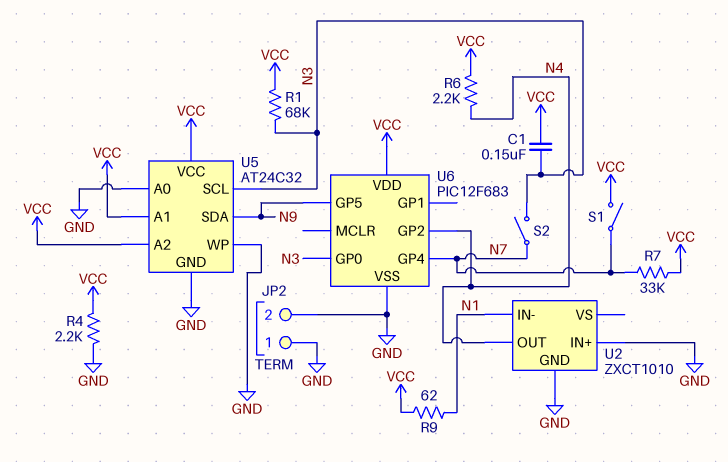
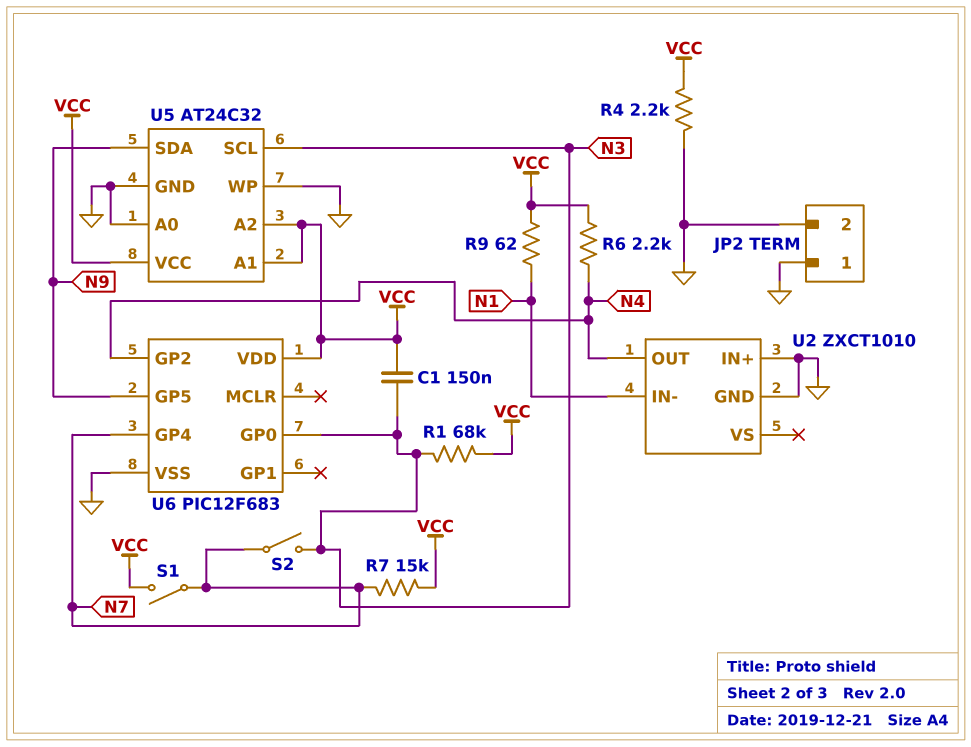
R7: 33k (N7, VCC) -> 15k (N7, VCC)

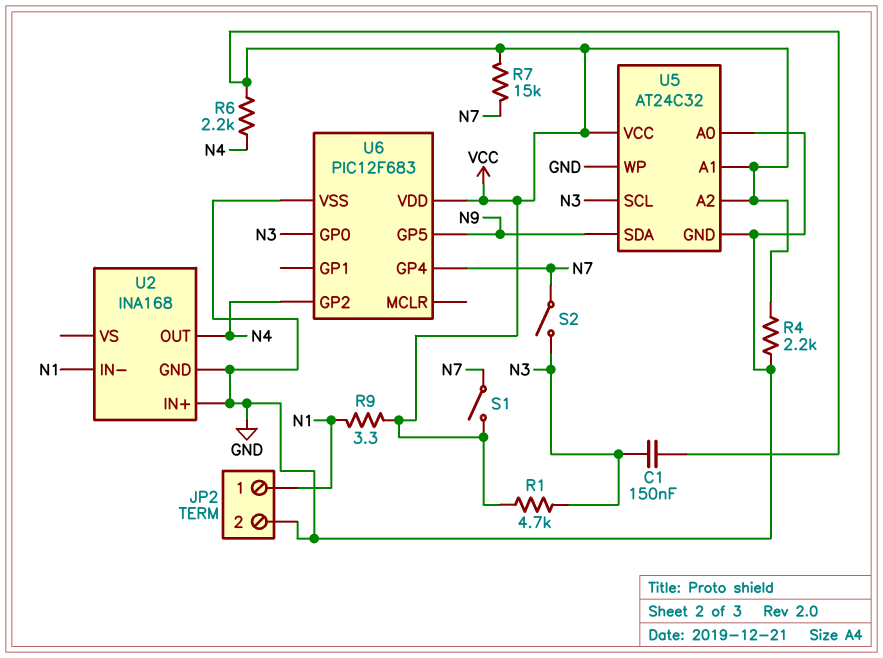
JP2 pin 1: GND -> N1
R1: 68k (N3, VCC) -> 4.7k (N3, VCC)
R9: 62 (N1, VCC) -> 3.3 (N1, VCC)
U2: ZXCT1010 -> INA168

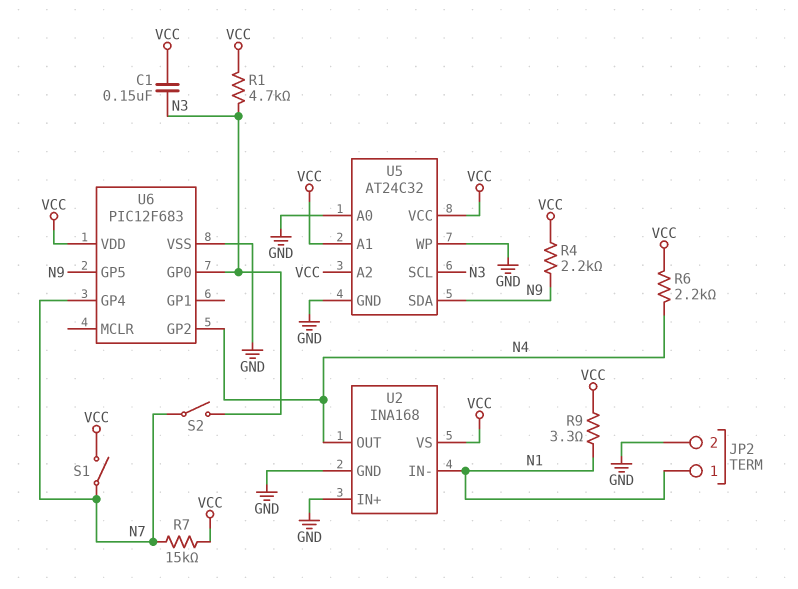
R4: 2.2k (GND, VCC) -> 2.2k (N9, VCC)
U2 pin VS: none -> VCC

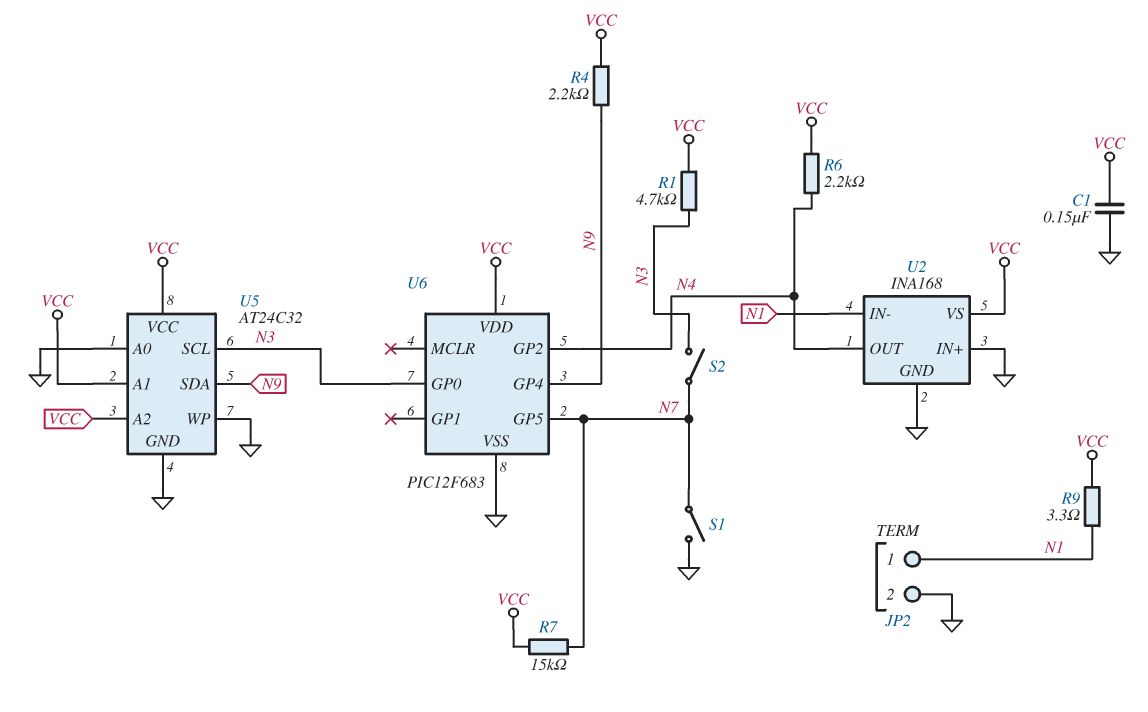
C1: 150nF (N3, VCC) -> 150nF (GND, VCC)
S1: switch (N7, VCC) -> switch (GND, N7)
U6 pin GP4: N7 -> N9
U6 pin GP5: N9 -> N7

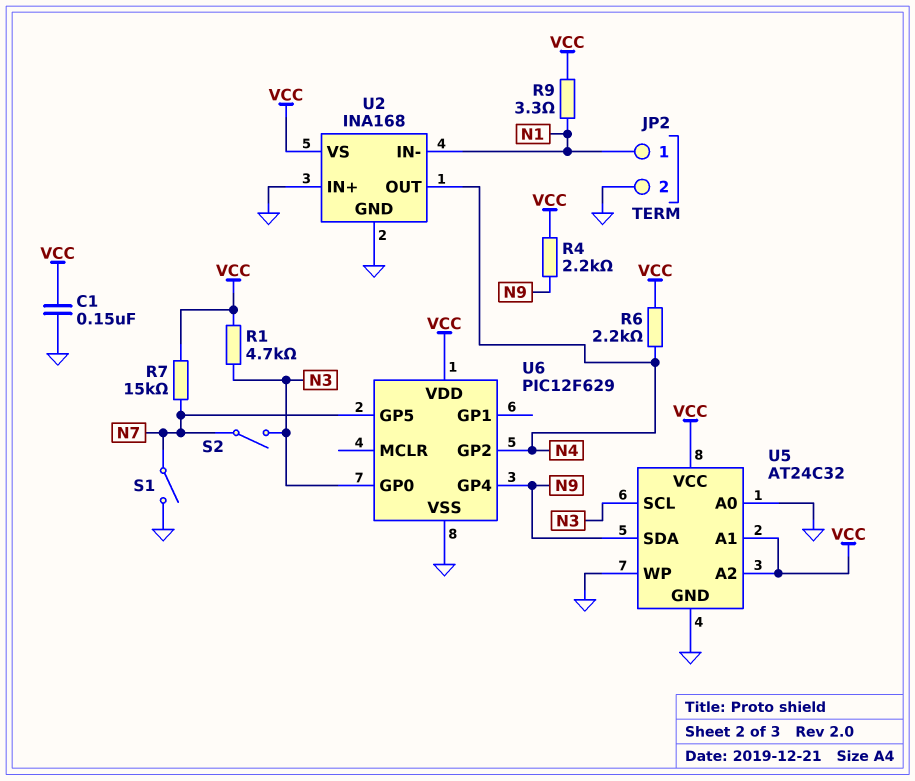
U6: PIC12F683 -> PIC12F629

